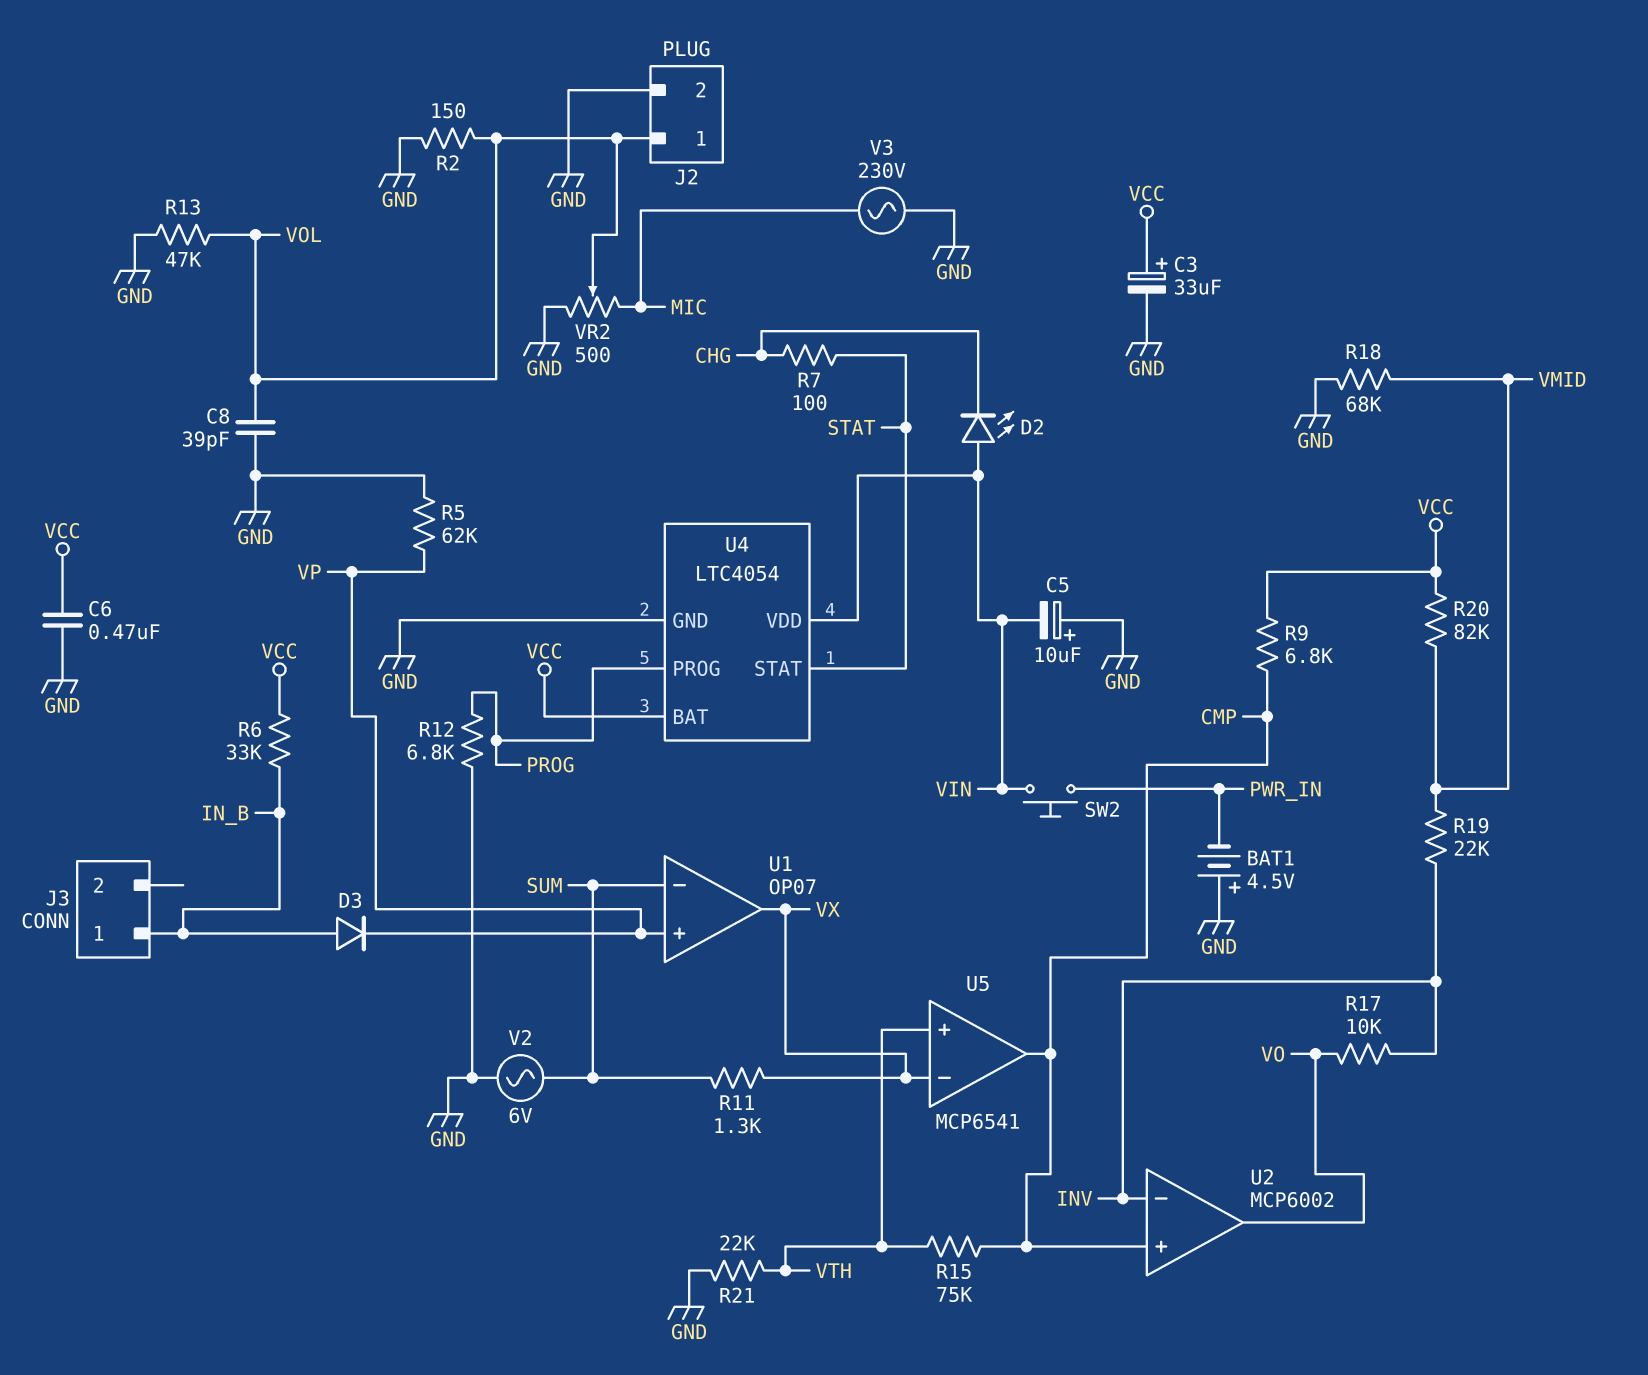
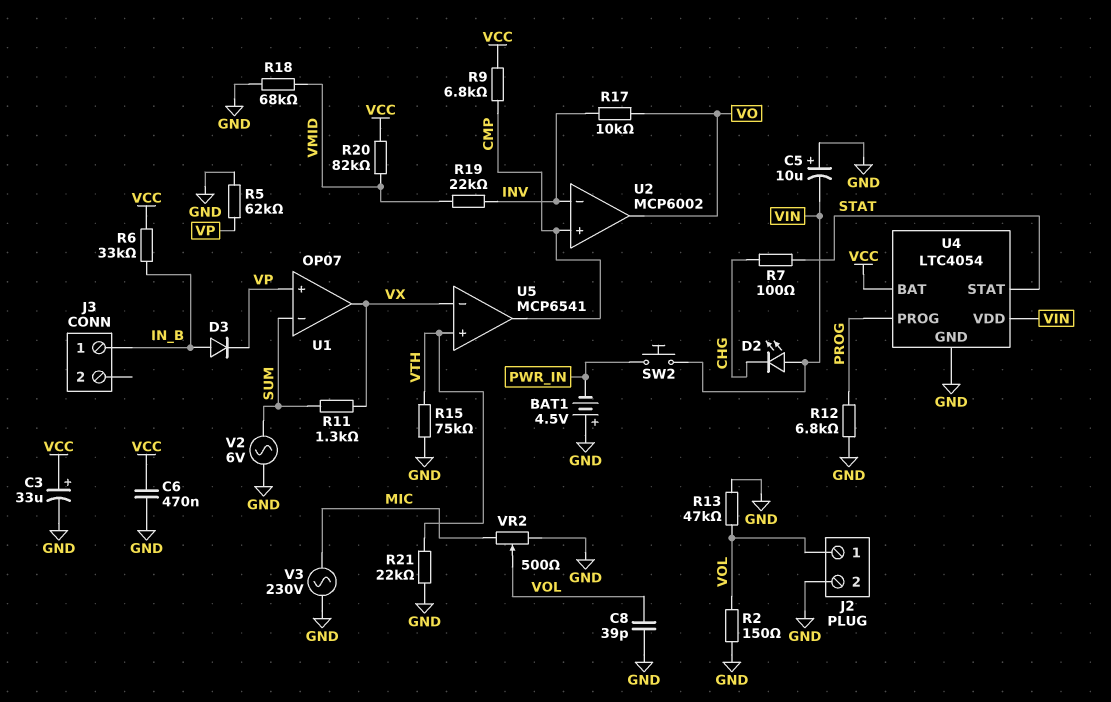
R15: 75k (CMP, VTH) -> 75k (GND, VTH)

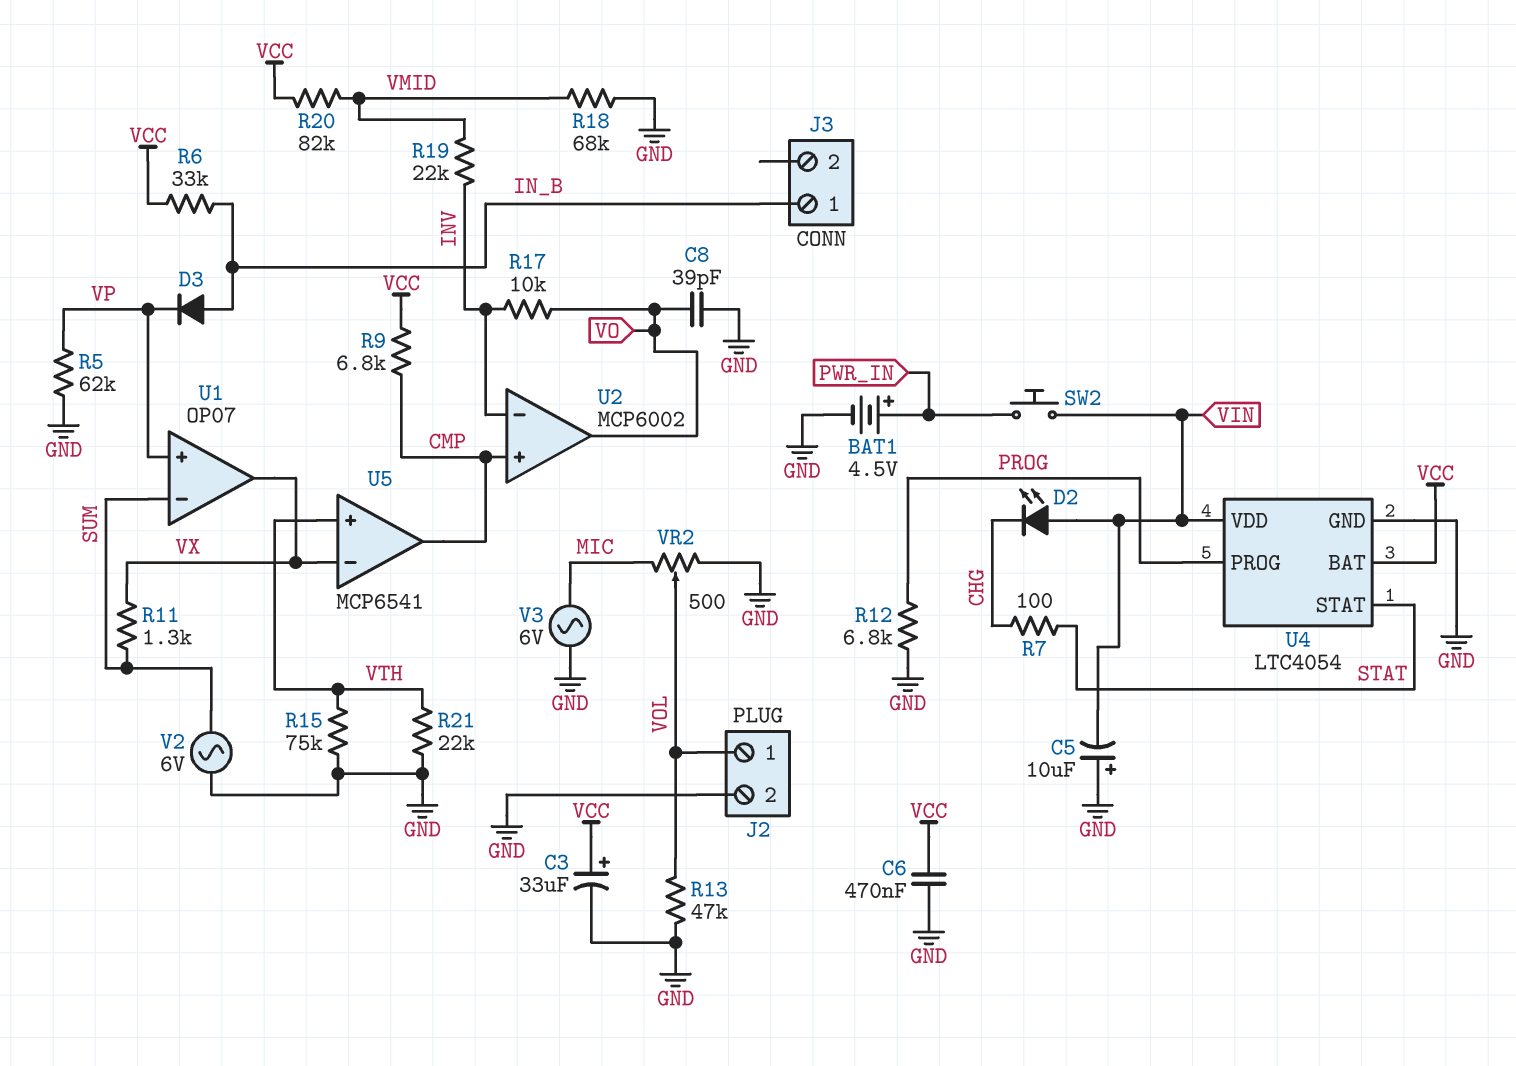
BAT1: 4.5V (plus GND, minus PWR_IN) -> 4.5V (plus PWR_IN, minus GND)
C8: 39pF (GND, VOL) -> 39pF (GND, VO)
R2: 150 (GND, VOL) -> none
V3: AC 230V (GND, MIC) -> AC 6V (GND, MIC)

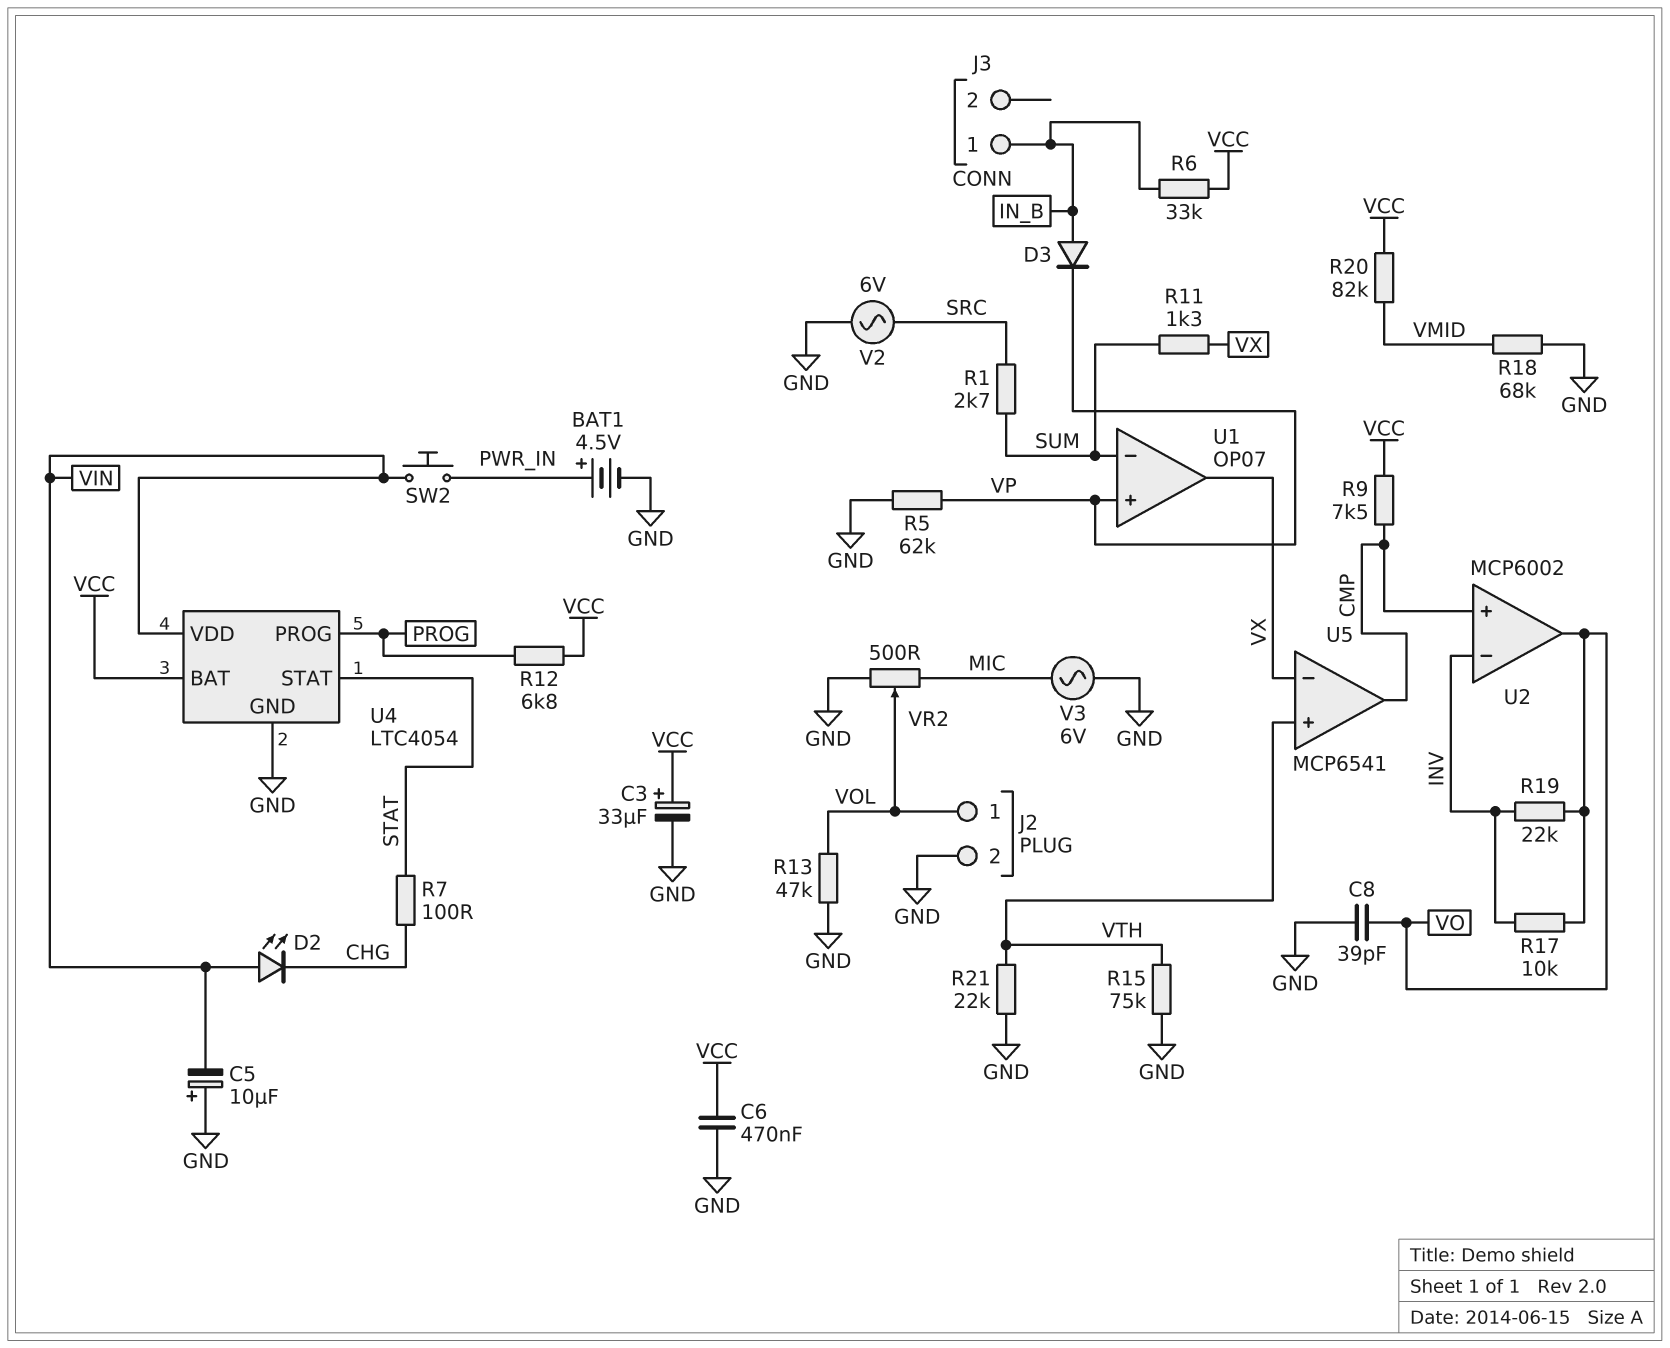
R1: none -> 2.7k (SRC, SUM)
R9: 6.8k (CMP, VCC) -> 7.5k (CMP, VCC)
R12: 6.8k (GND, PROG) -> 6.8k (PROG, VCC)
R19: 22k (INV, VMID) -> 22k (INV, VO)
V2: AC 6V (GND, SUM) -> AC 6V (GND, SRC)

